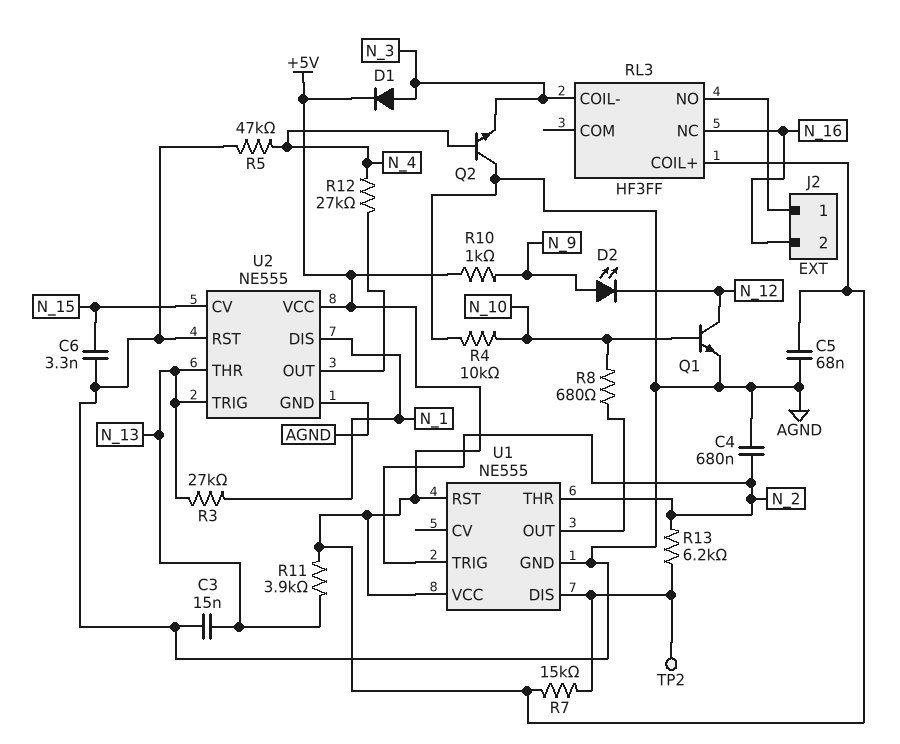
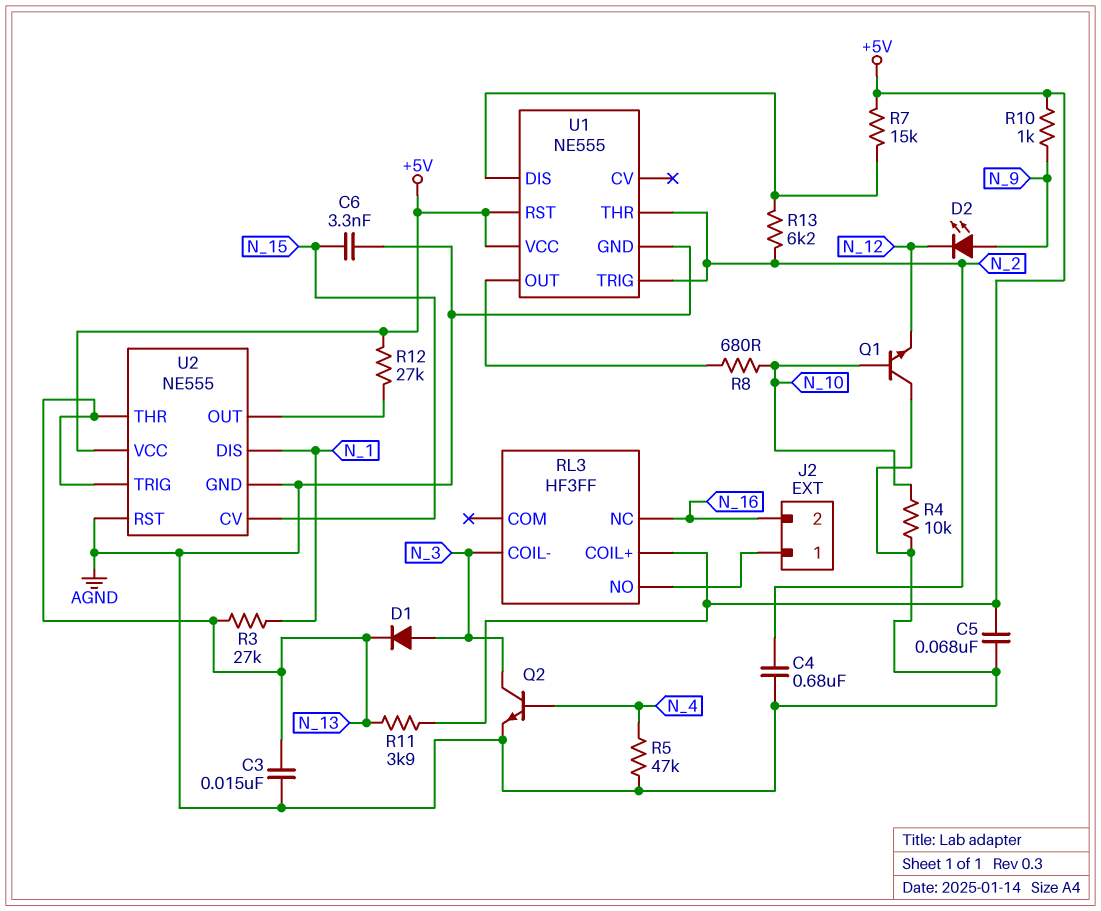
D1: diode (A N_3, K +5V) -> diode (A N_3, K N_13)
Q1: NPN (B N_10, C N_12, E AGND) -> NPN (B N_10, C AGND, E N_12)
Q2: NPN (B N_4, C AGND, E N_3) -> NPN (B N_4, C N_3, E AGND)
R12: 27k (N_4, U2/OUT) -> 27k (+5V, U2/OUT)
TP2: test point (U1/DIS) -> none

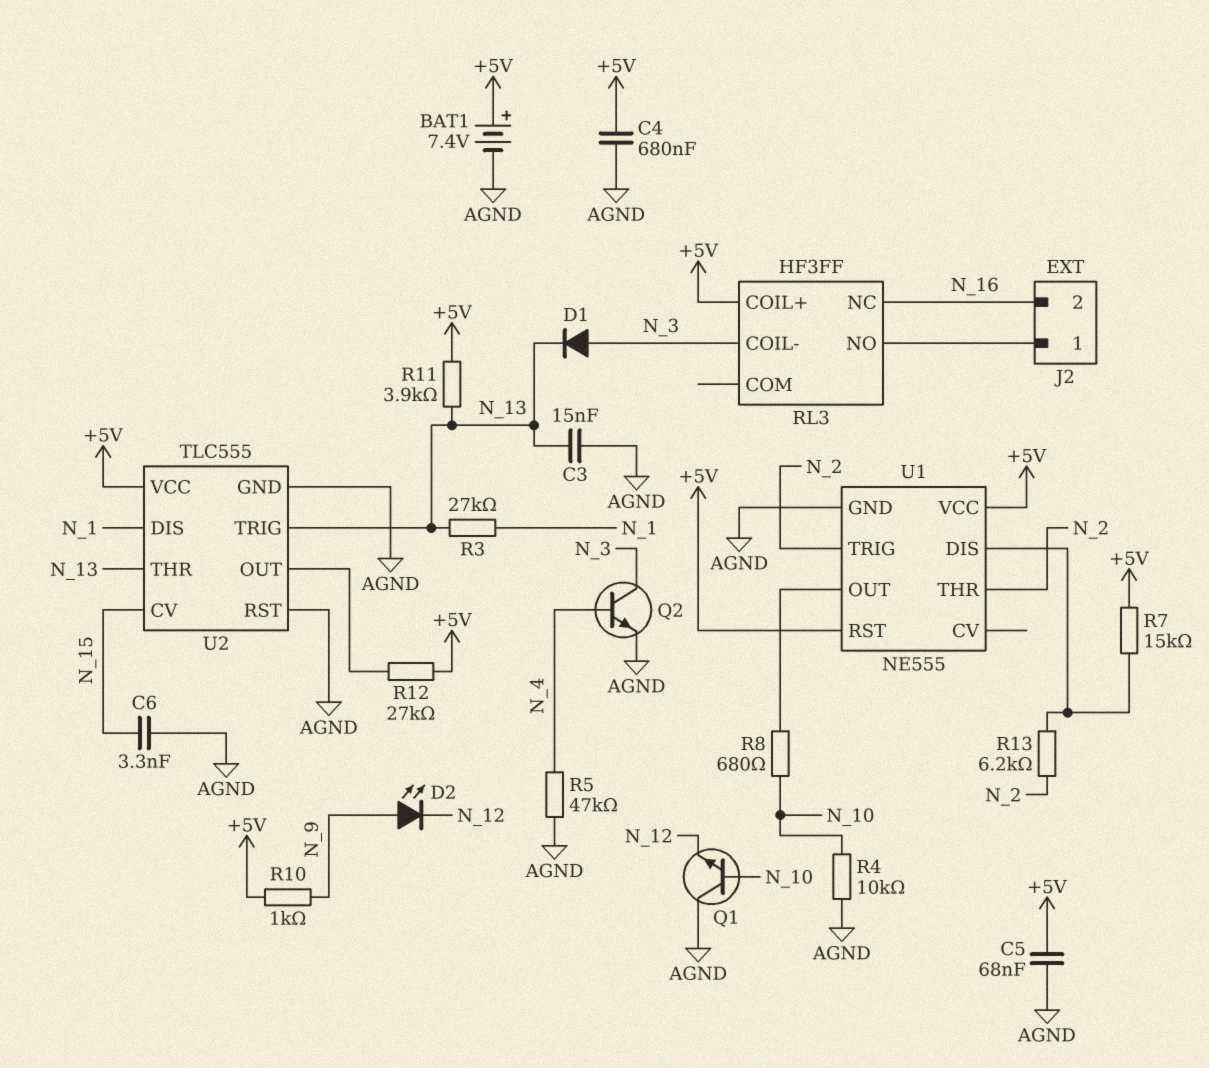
BAT1: none -> 7.4V (plus +5V, minus AGND)
C4: 680nF (AGND, N_2) -> 680nF (+5V, AGND)
U2: NE555 -> TLC555

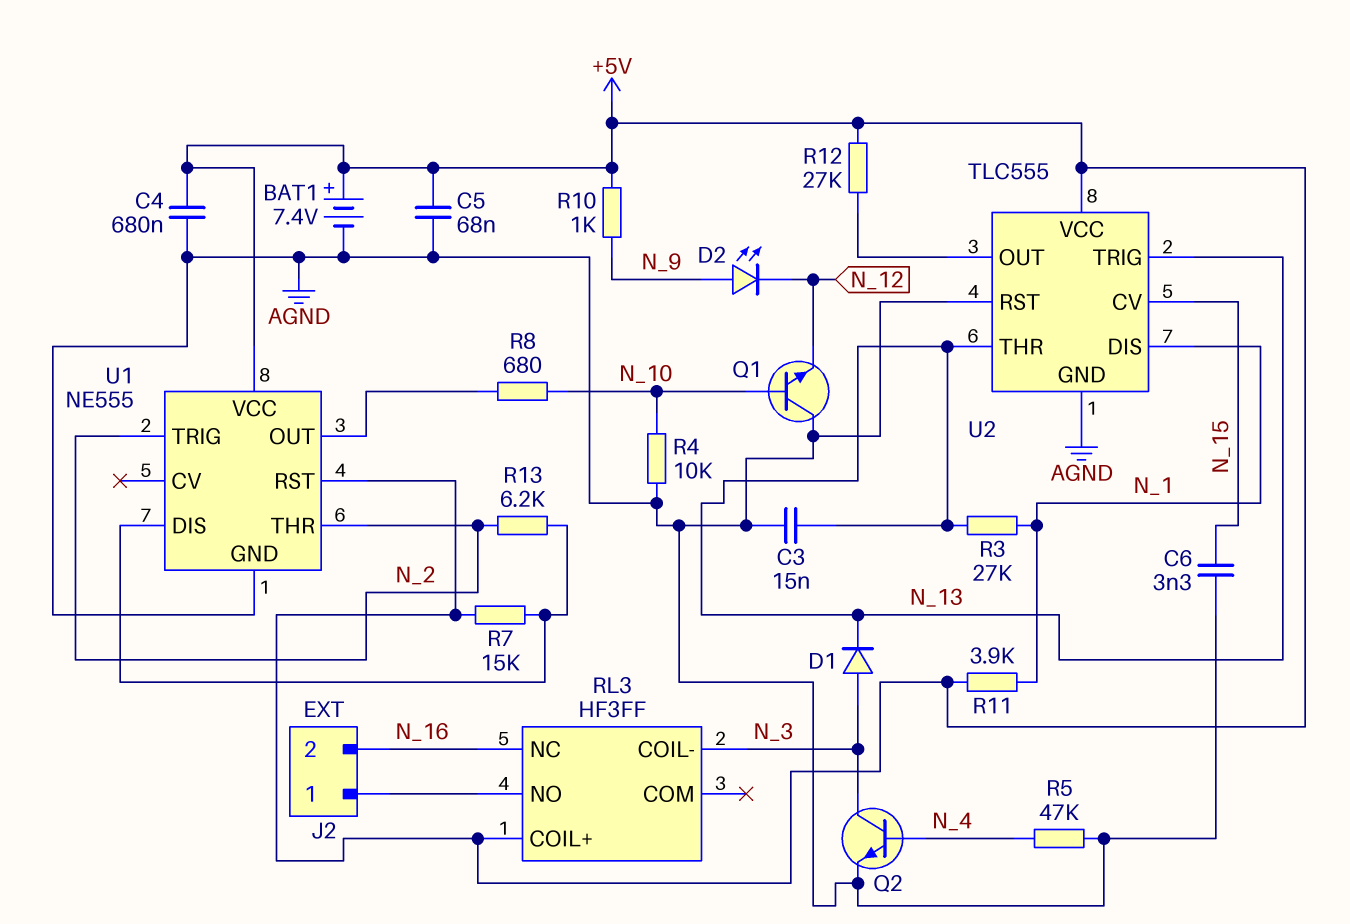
R11: 3.9k (+5V, N_13) -> 3.9k (+5V, N_1)

